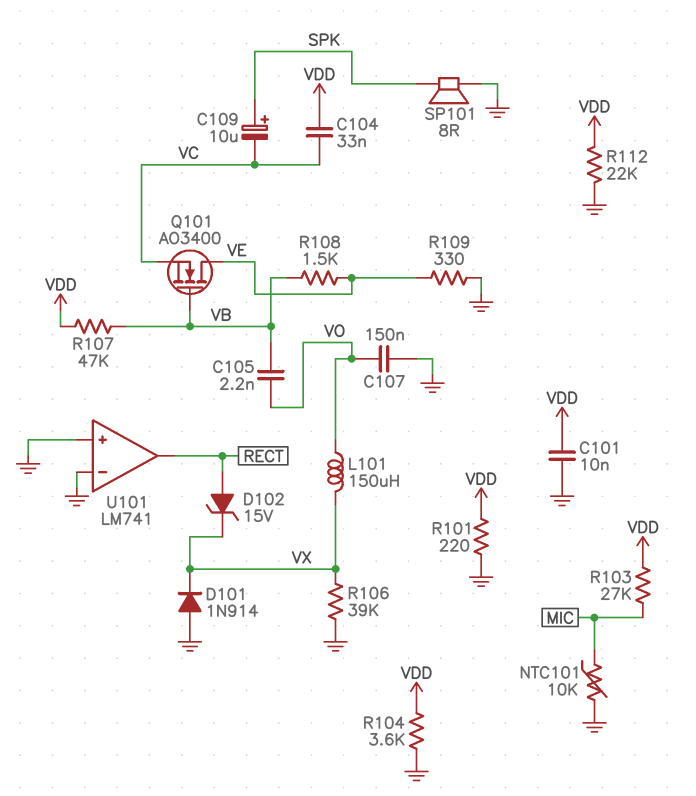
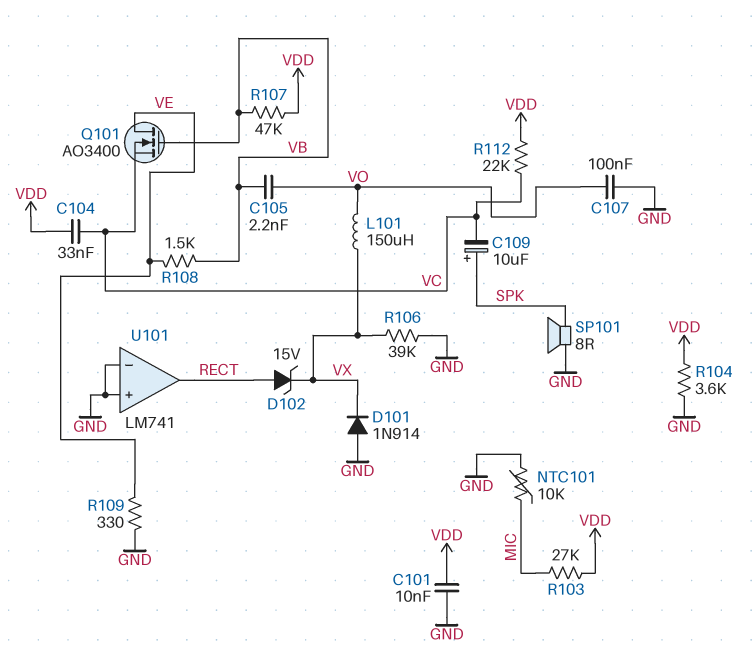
C107: 150nF (GND, VO) -> 100nF (GND, VO)
R101: 220 (GND, VDD) -> none
R112: 22k (GND, VDD) -> 22k (VC, VDD)

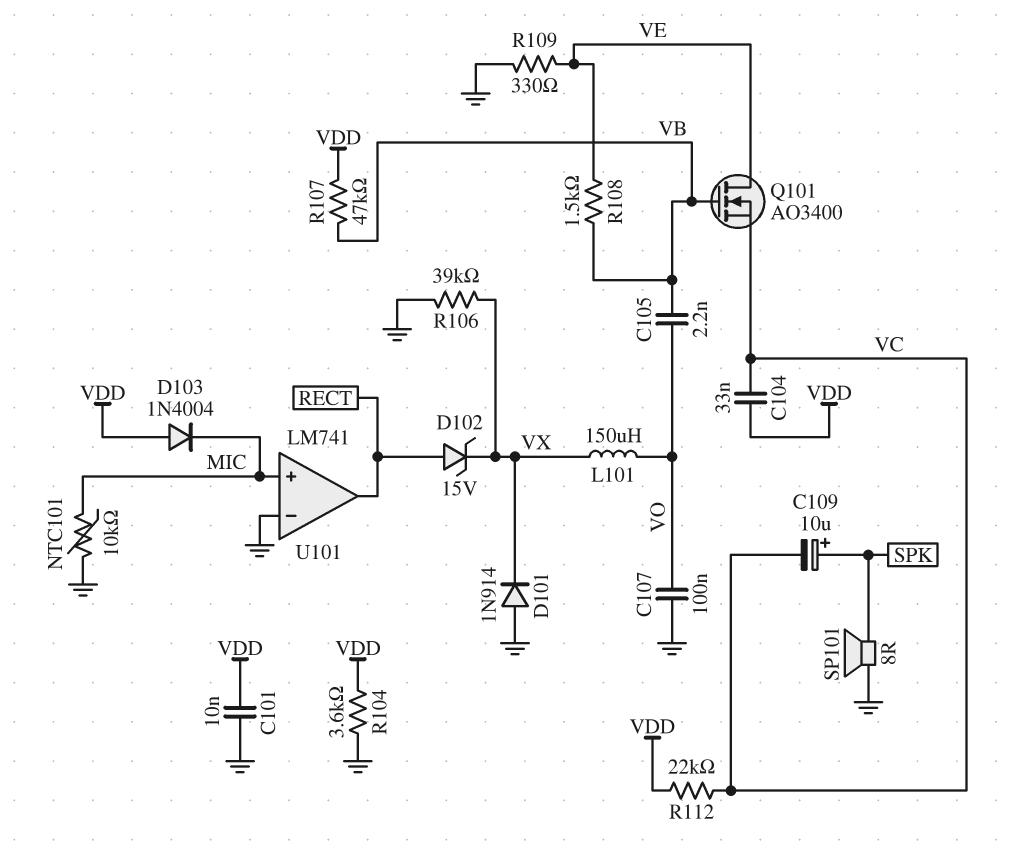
D103: none -> diode 1N4004 (A VDD, K MIC)
R103: 27k (MIC, VDD) -> none
U101 pin in+: GND -> MIC

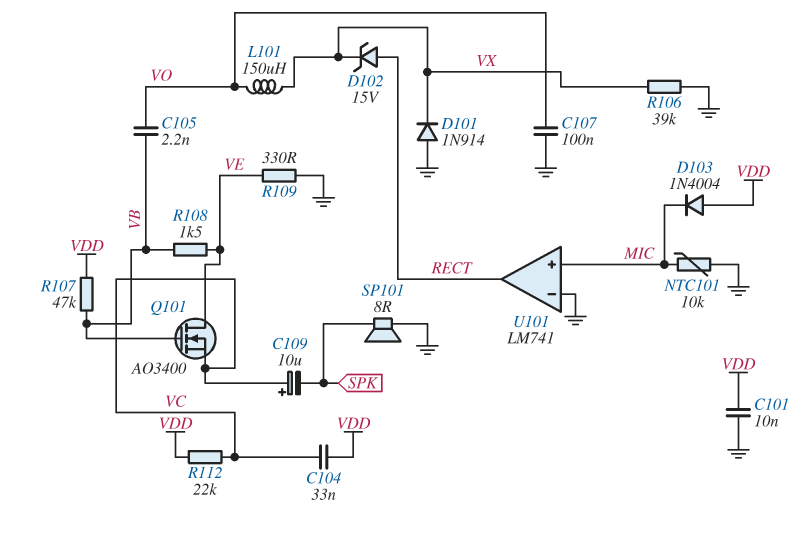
C109: 10uF (plus SPK, minus VC) -> 10uF (plus VC, minus SPK)
R104: 3.6k (GND, VDD) -> none

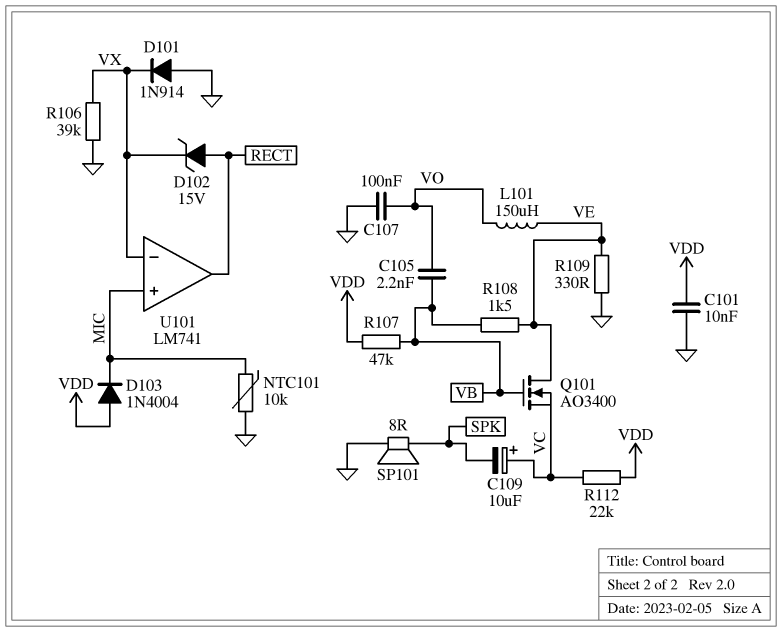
C104: 33nF (VC, VDD) -> none
L101: 150uH (VO, VX) -> 150uH (VE, VO)
U101 pin in-: GND -> VX

